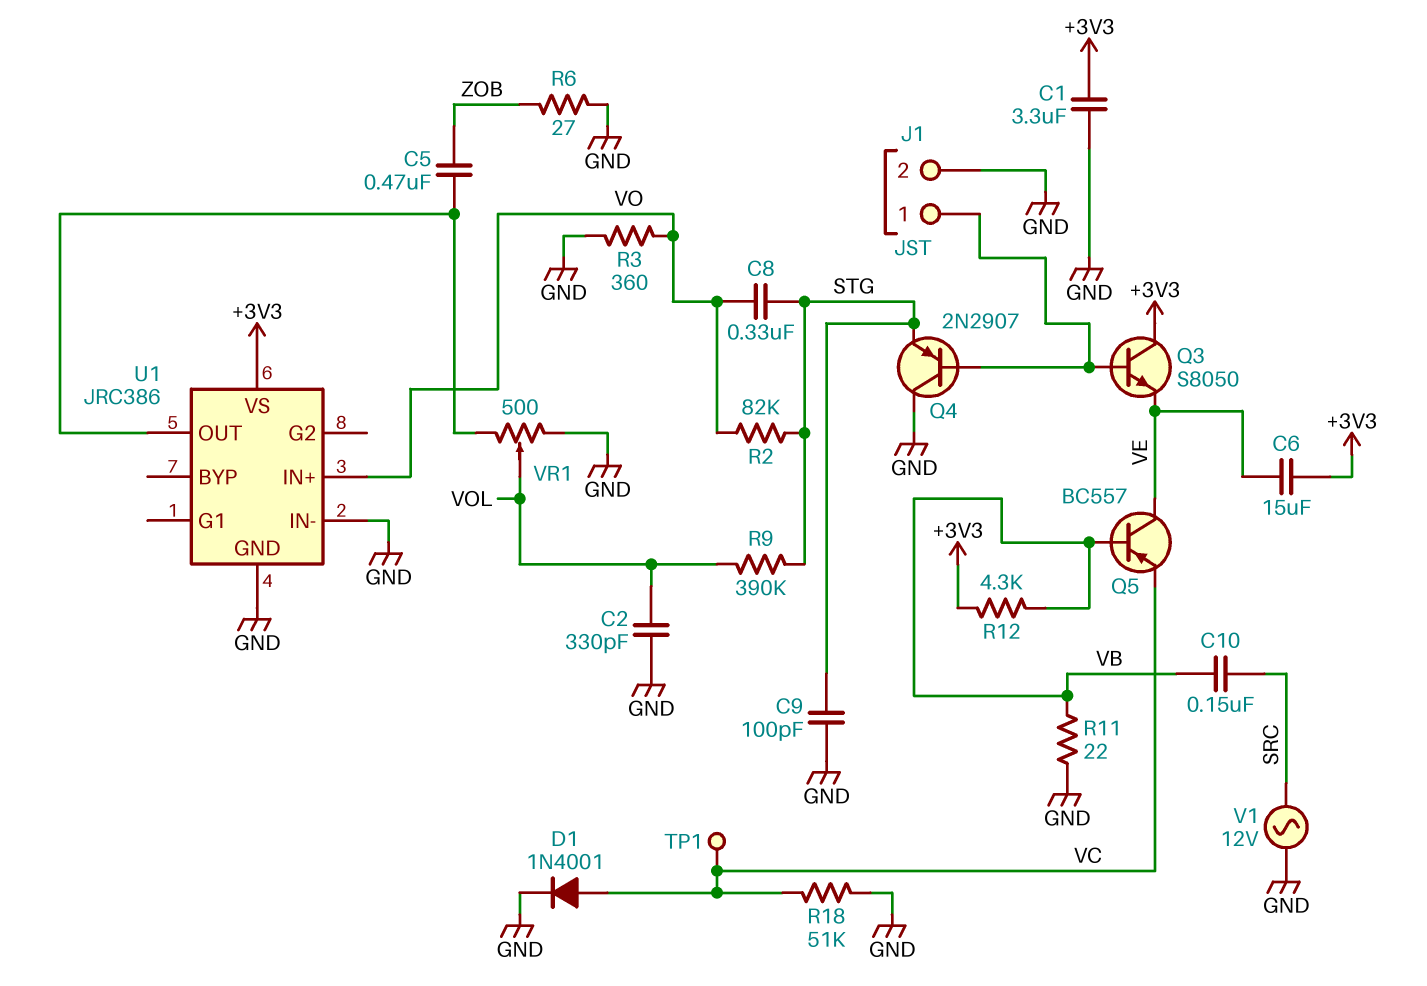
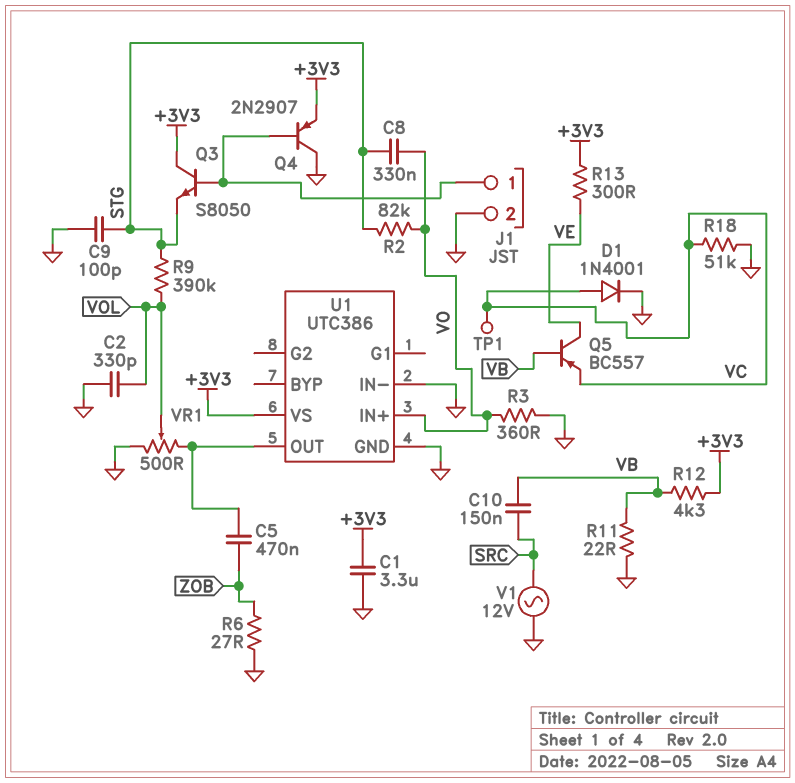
C6: 15uF (+3V3, VE) -> none
Q3: NPN S8050 (B J1/1, C +3V3, E VE) -> NPN S8050 (B J1/1, C +3V3, E STG)
Q4: PNP 2N2907 (B J1/1, C GND, E STG) -> PNP 2N2907 (B J1/1, C GND, E +3V3)
R13: none -> 300 (+3V3, VE)
U1: JRC386 -> UTC386

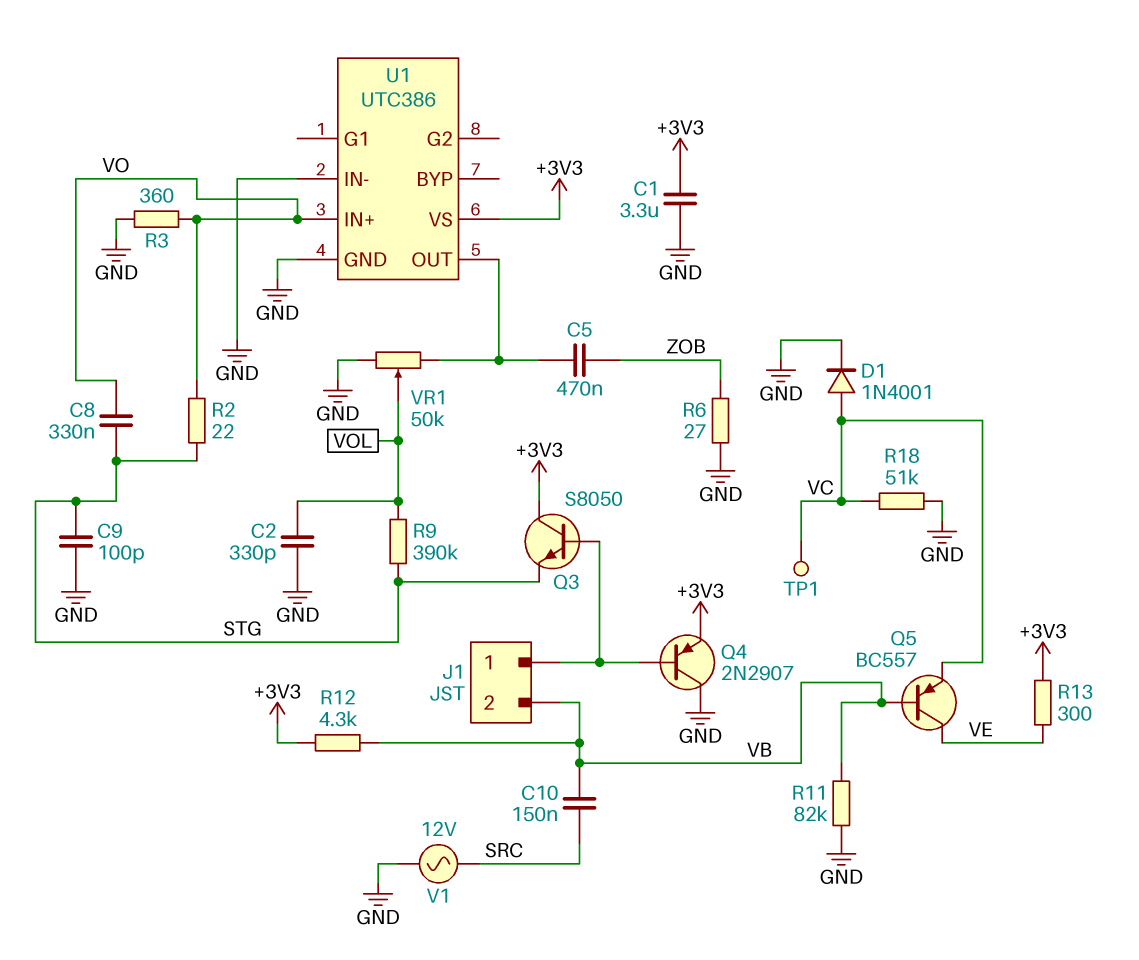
J1 pin 2: GND -> VB
R2: 82k (STG, VO) -> 22 (STG, VO)
R11: 22 (GND, VB) -> 82k (GND, VB)
VR1: 500 (GND, U1/OUT, wiper VOL) -> 50k (GND, U1/OUT, wiper VOL)

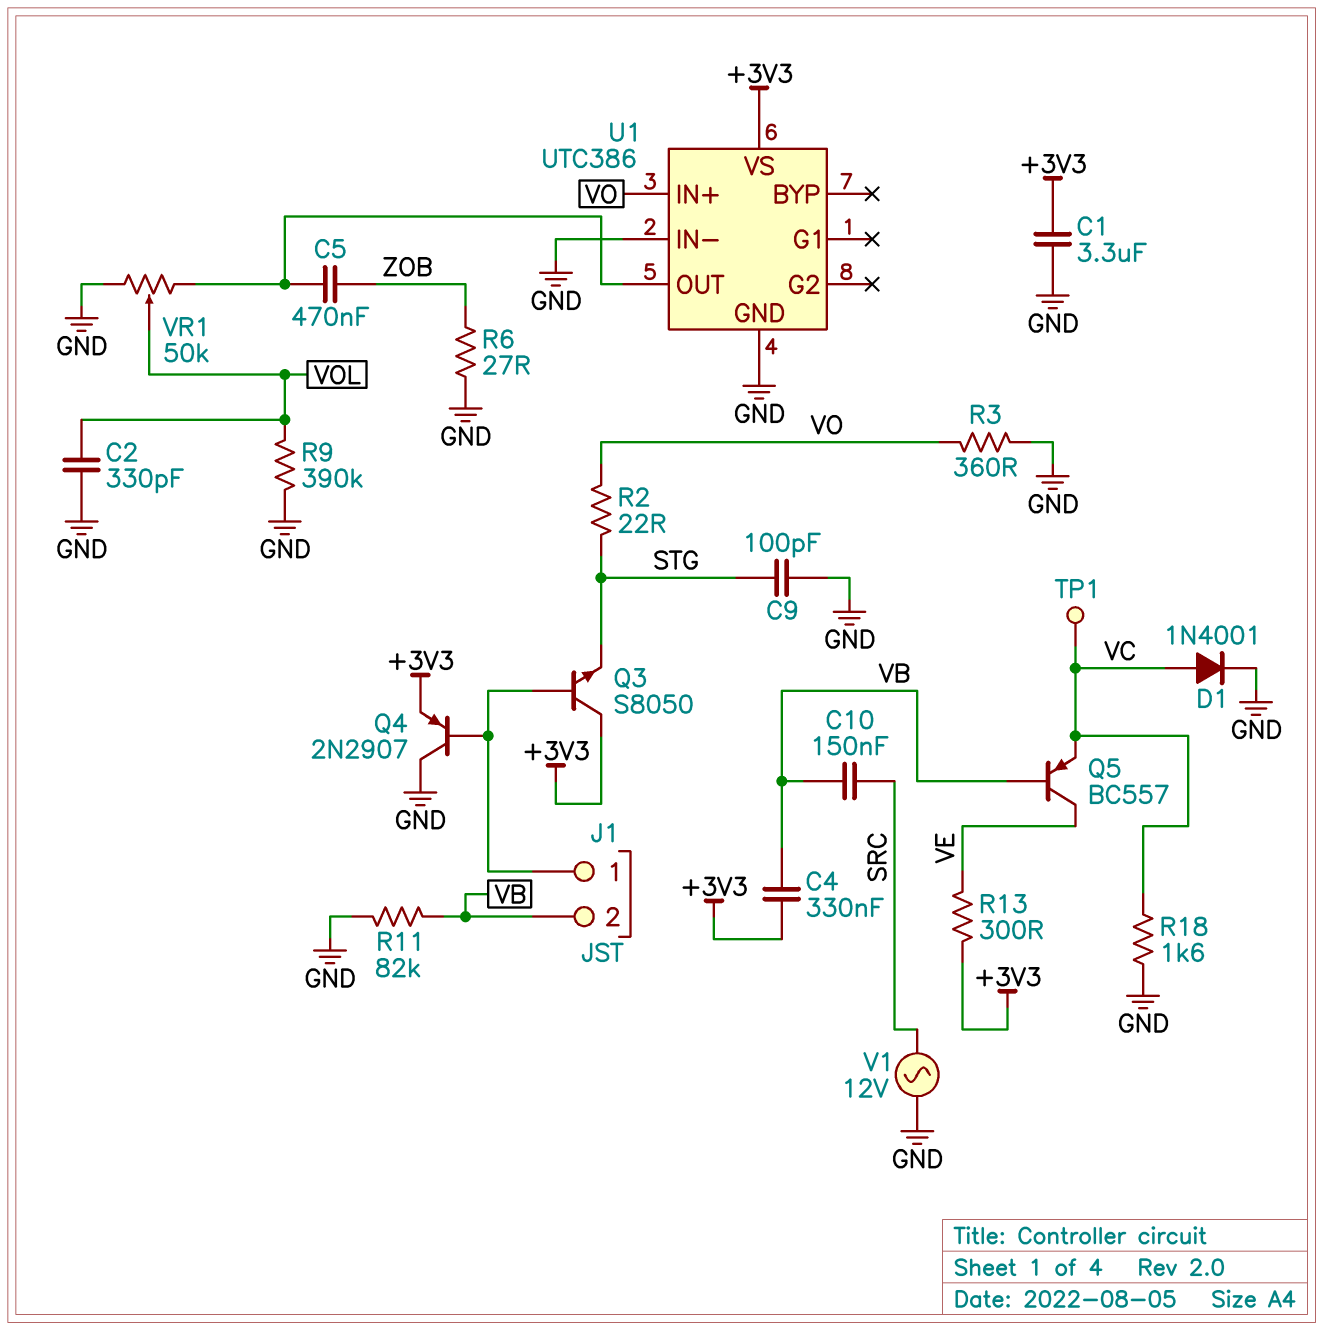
C4: none -> 330nF (+3V3, VB)
C8: 330nF (STG, VO) -> none
R9: 390k (STG, VOL) -> 390k (GND, VOL)
R12: 4.3k (+3V3, VB) -> none
R18: 51k (GND, VC) -> 1.6k (GND, VC)

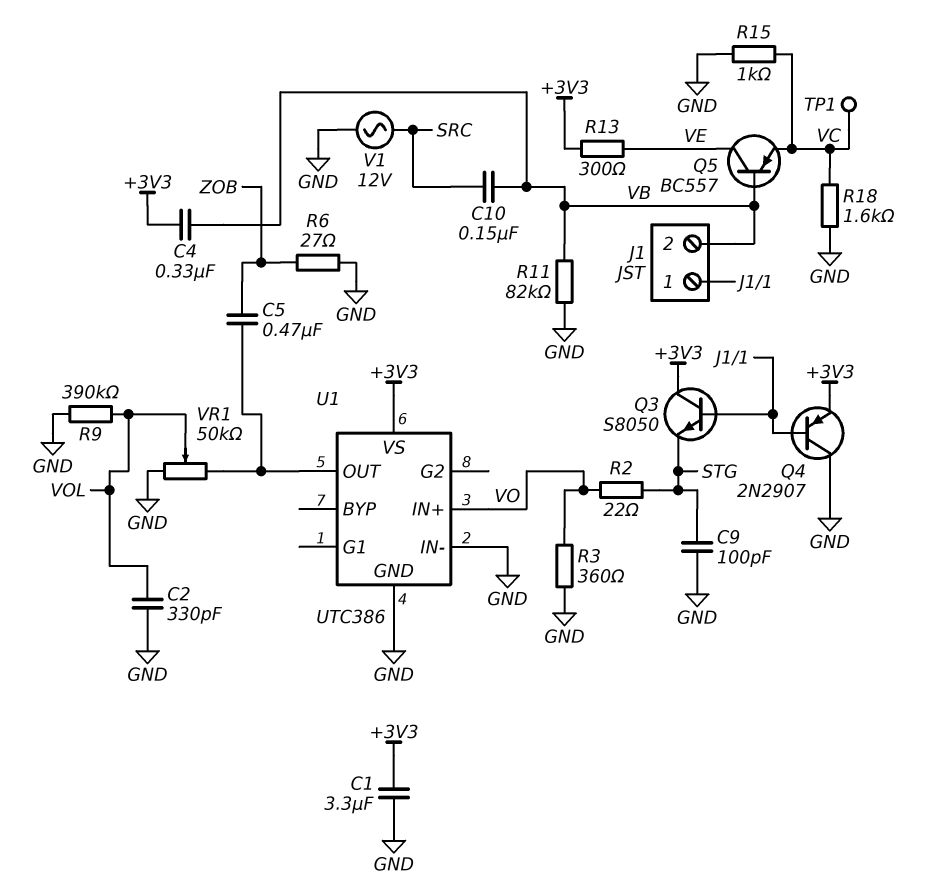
D1: diode 1N4001 (A VC, K GND) -> none
R15: none -> 1k (GND, VC)

